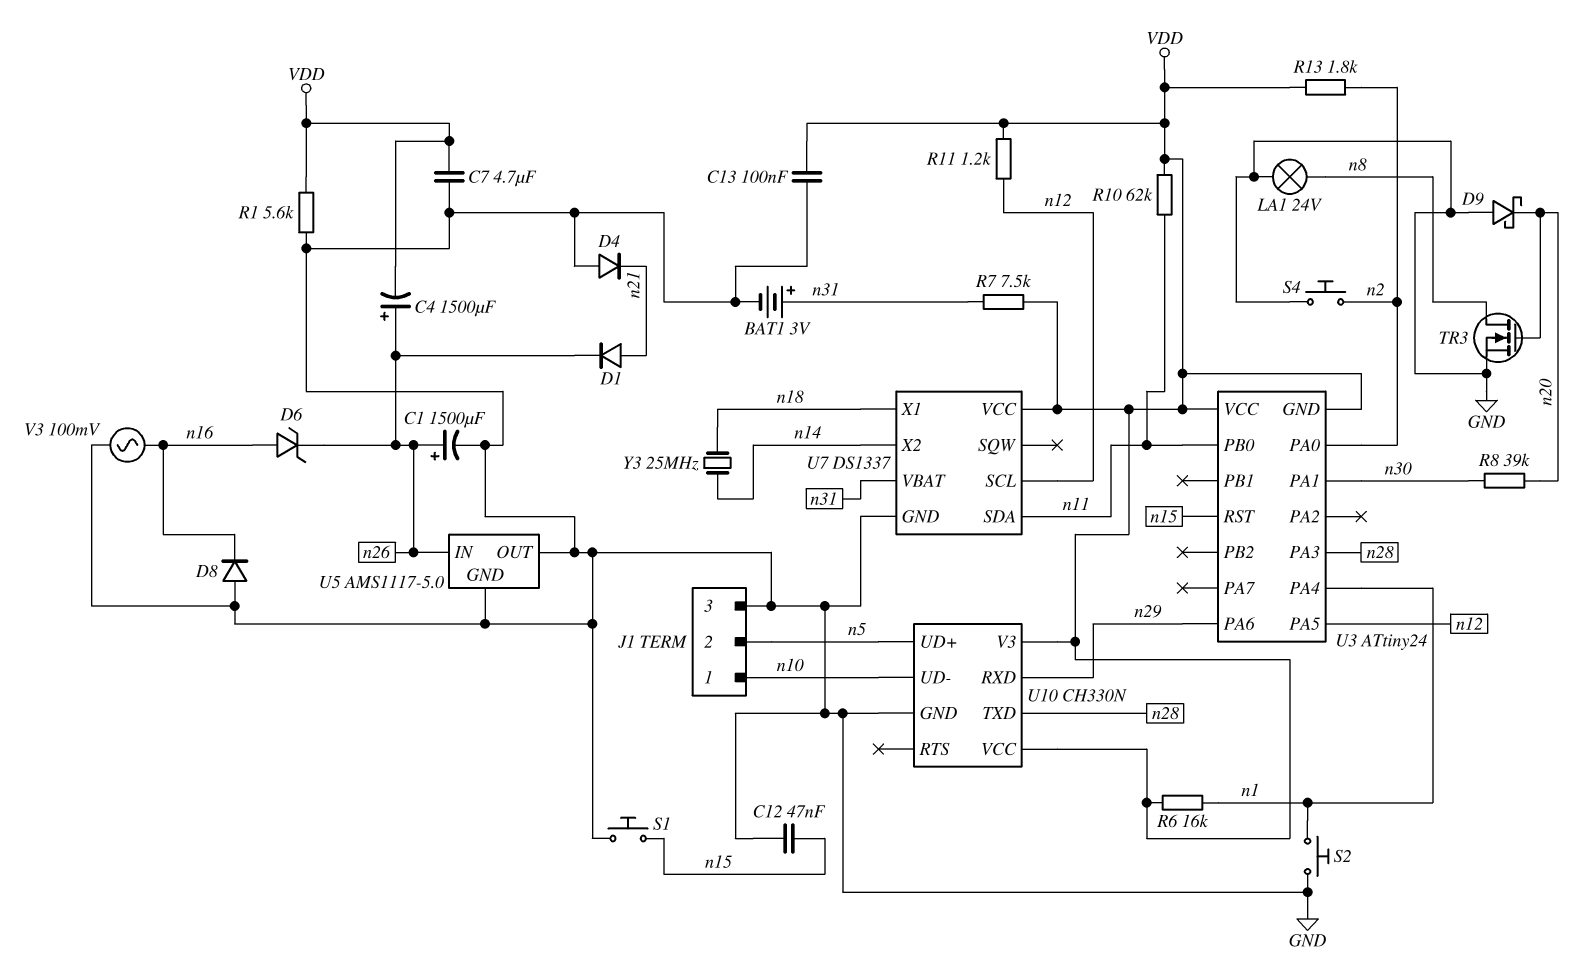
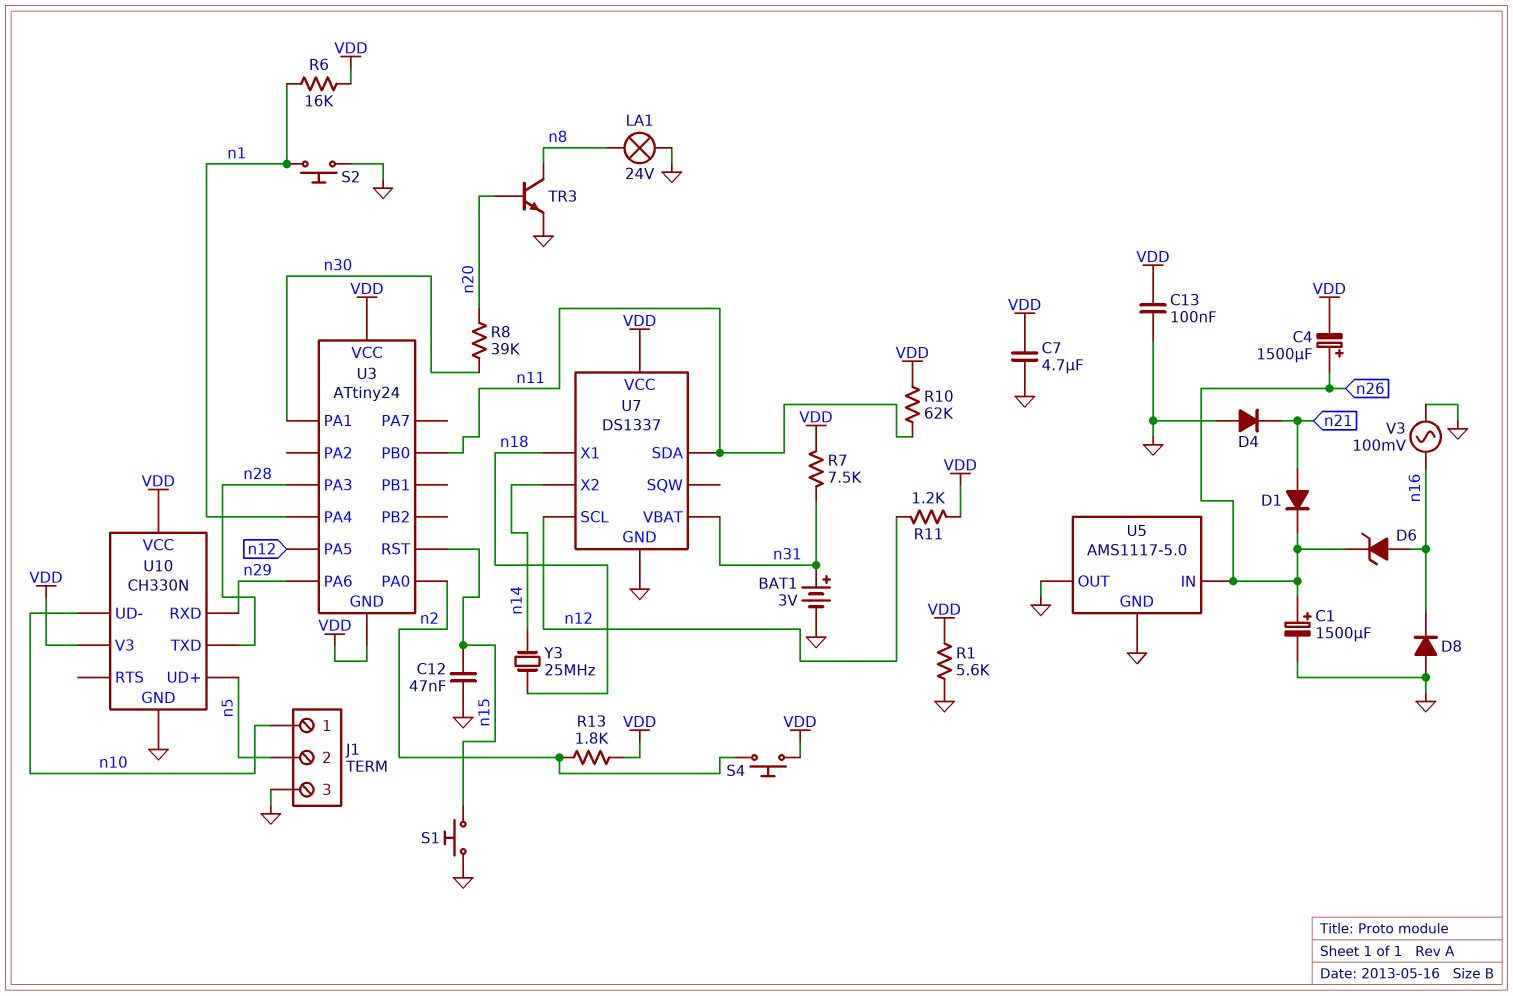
D9: schottky (A GND, K n20) -> none
S4: button (GND, n2) -> button (VDD, n2)
TR3: NMOS (G n20, D n8, S GND) -> NPN (B n20, C n8, E GND)

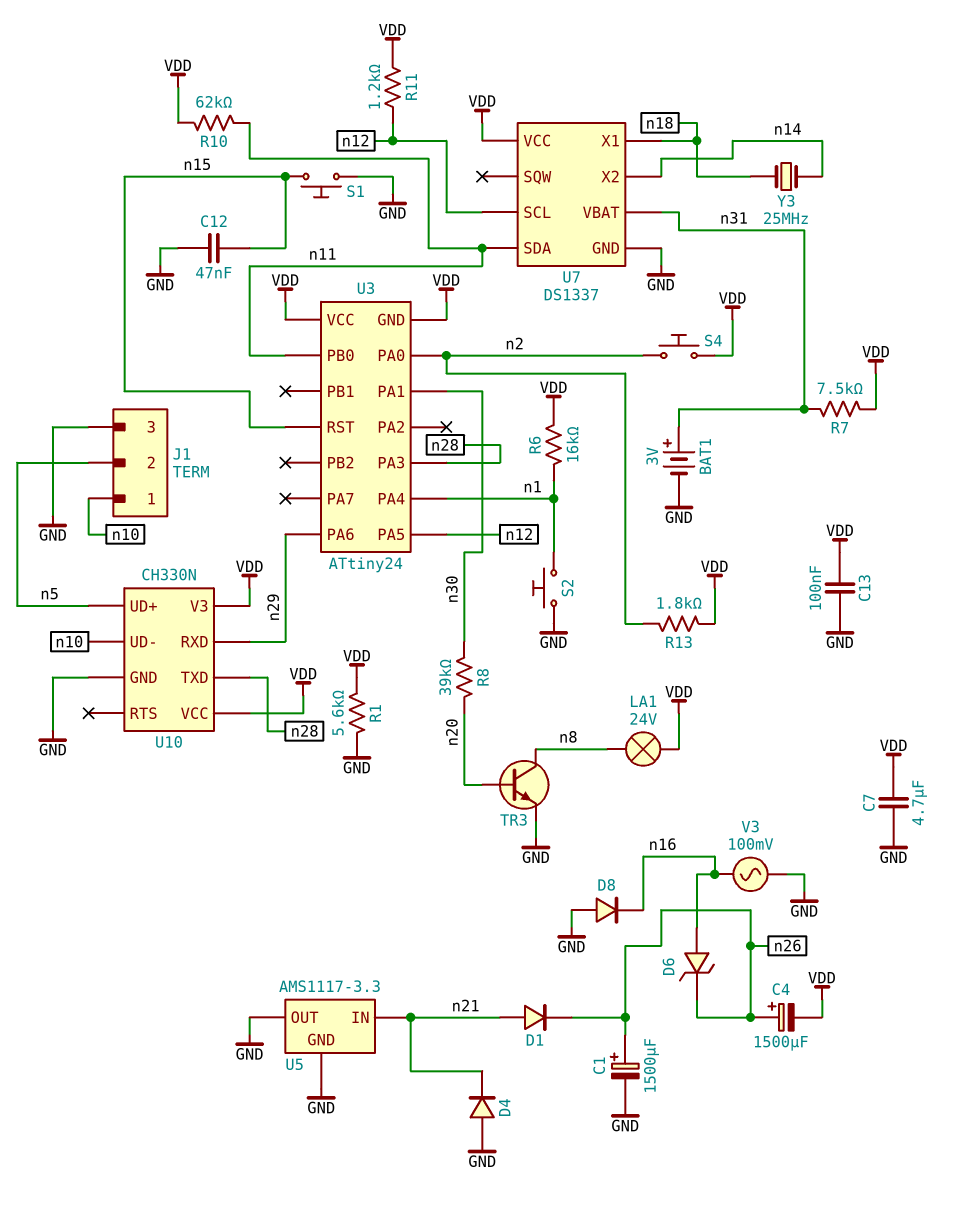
LA1: lamp 24V (GND, n8) -> lamp 24V (VDD, n8)
U5: AMS1117-5.0 -> AMS1117-3.3
U5 pin IN: n26 -> n21

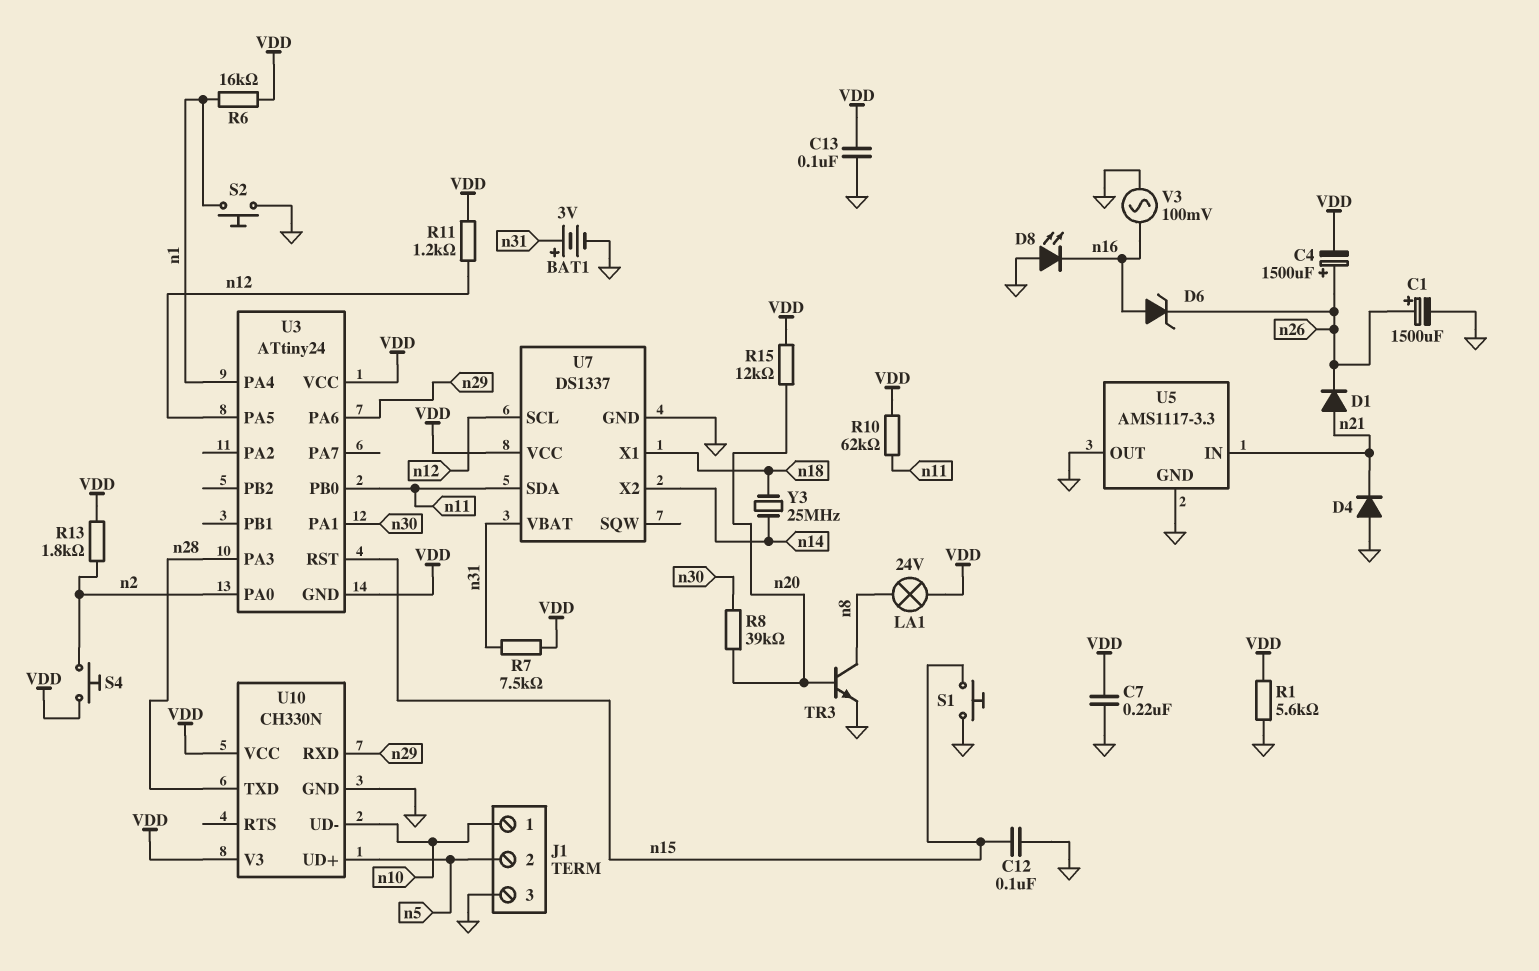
C7: 4.7uF (GND, VDD) -> 220nF (GND, VDD)
C12: 47nF (GND, n15) -> 100nF (GND, n15)
D8: diode (A GND, K n16) -> LED (A GND, K n16)
R15: none -> 12k (VDD, n20)

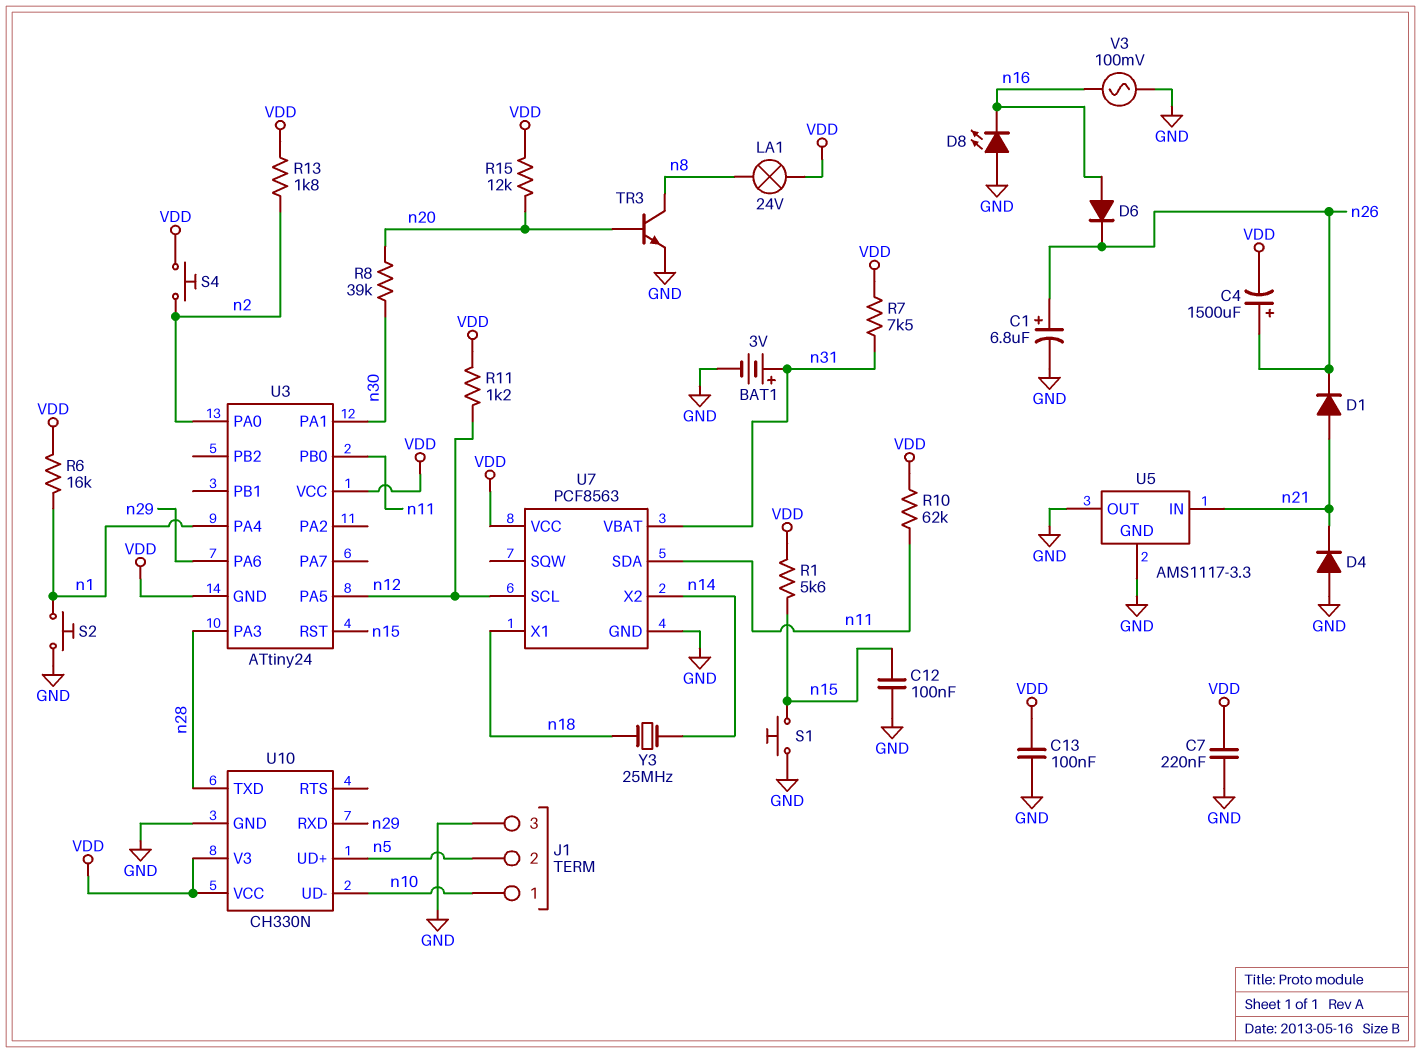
C1: 1500uF (plus n26, minus GND) -> 6.8uF (plus n26, minus GND)
D6: zener (A n16, K n26) -> diode (A n16, K n26)
R1: 5.6k (GND, VDD) -> 5.6k (VDD, n15)
U7: DS1337 -> PCF8563

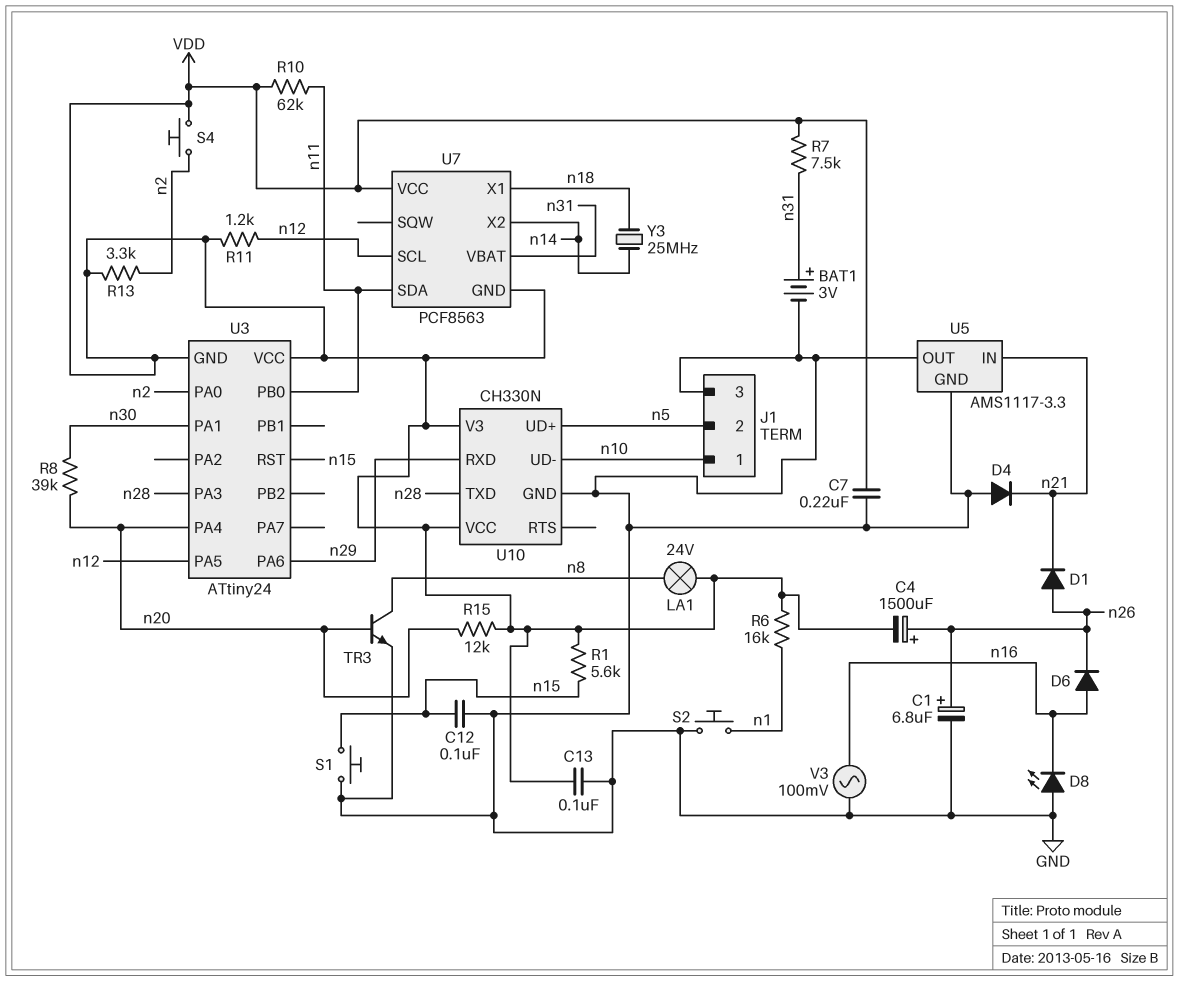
D1: diode (A n21, K n26) -> diode (A n26, K n21)
R13: 1.8k (VDD, n2) -> 3.3k (VDD, n2)
U3 pin PA4: n1 -> n20
U7 pin GND: GND -> VDD

